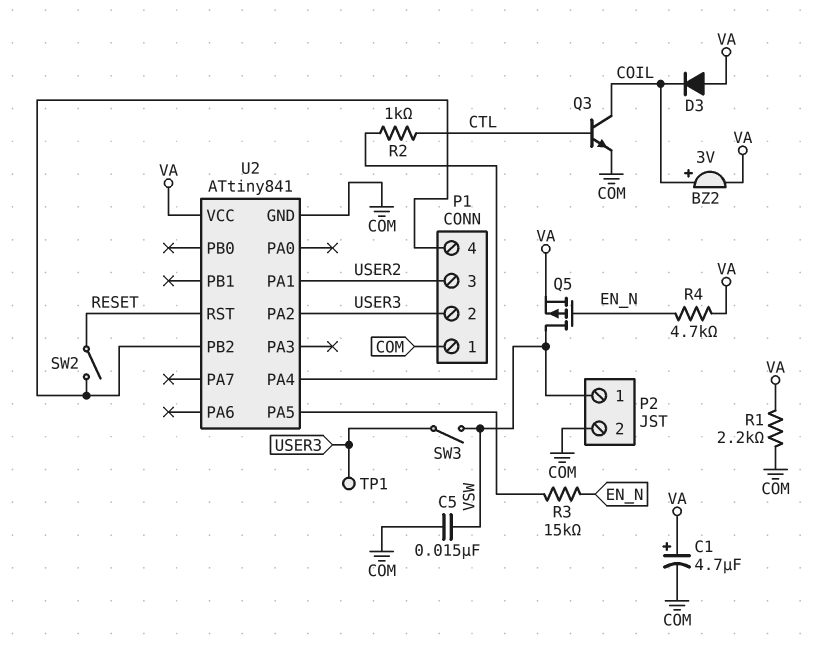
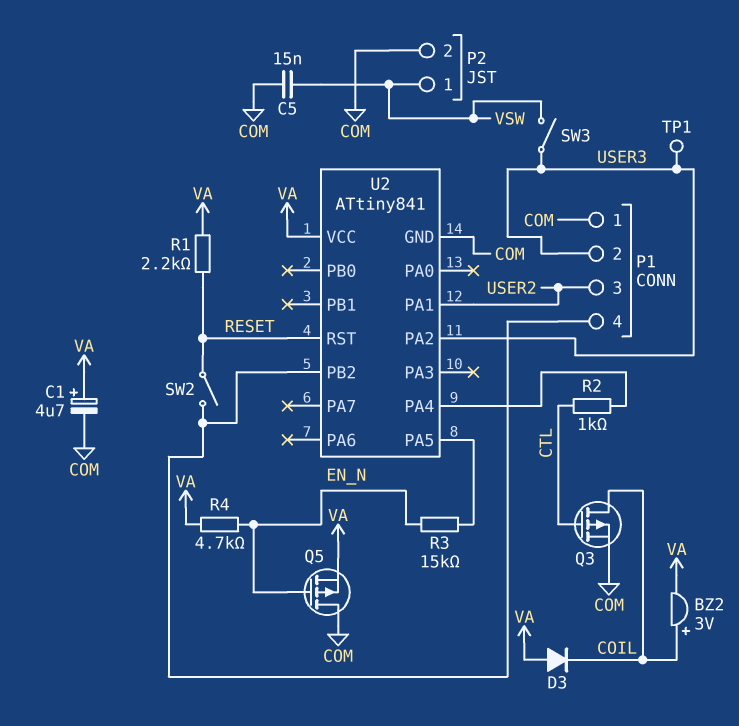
Q3: NPN (B CTL, C COIL, E COM) -> PMOS (G CTL, D COIL, S COM)
Q5: PMOS (G EN_N, D VSW, S VA) -> PMOS (G EN_N, D COM, S VA)
R1: 2.2k (COM, VA) -> 2.2k (RESET, VA)

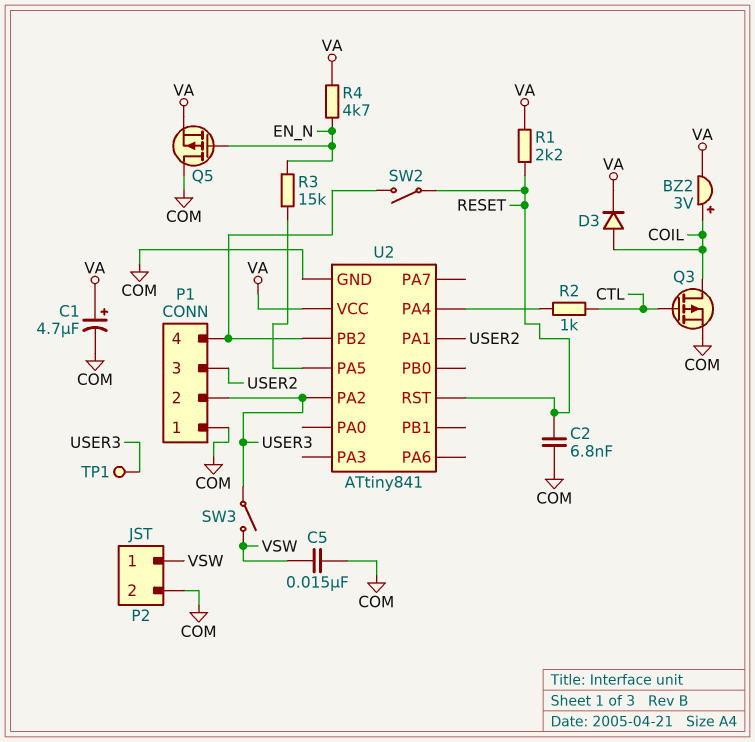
C2: none -> 6.8nF (COM, RESET)
D3: diode (A VA, K COIL) -> diode (A COIL, K VA)

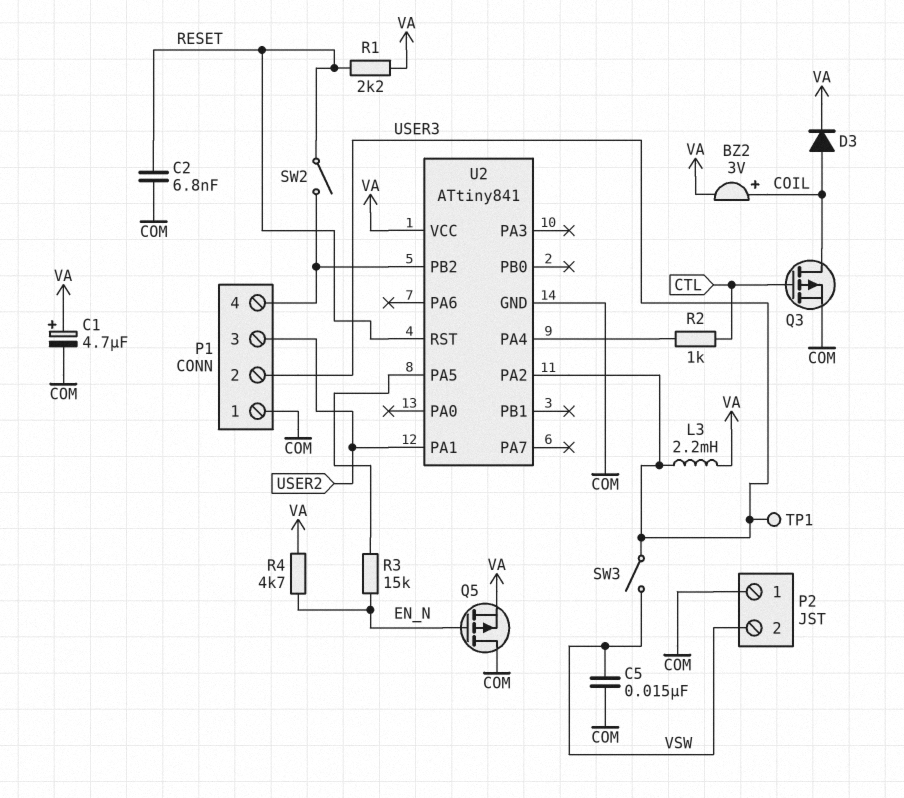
L3: none -> 2.2mH (USER3, VA)
P2 pin 1: VSW -> COM
P2 pin 2: COM -> VSW

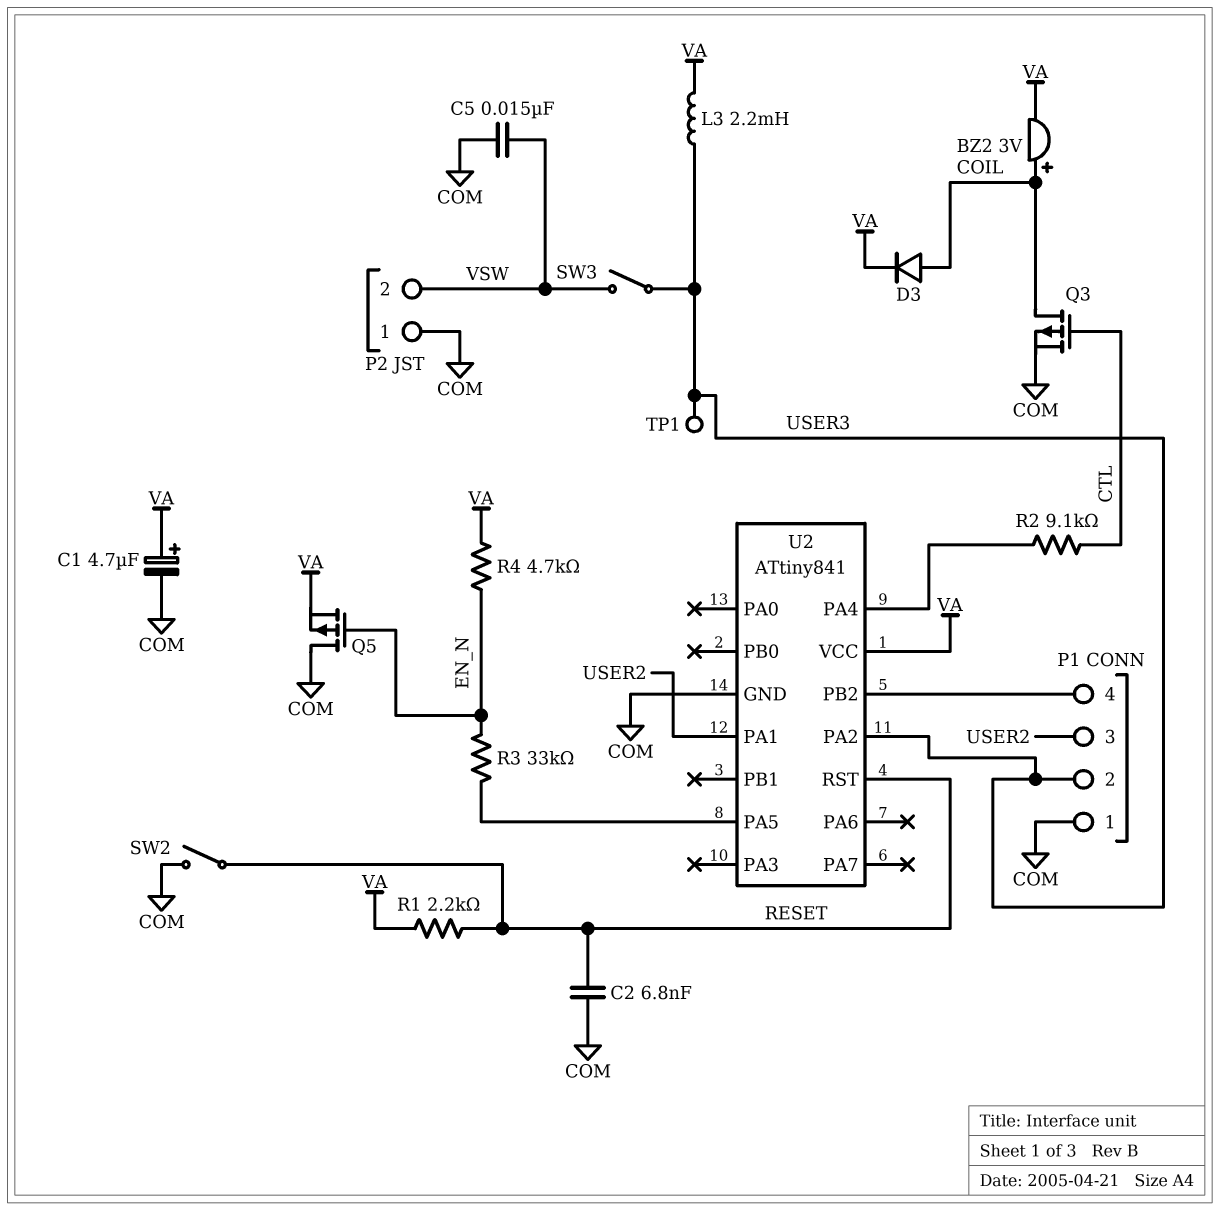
R2: 1k (CTL, U2/PA4) -> 9.1k (CTL, U2/PA4)
R3: 15k (EN_N, U2/PA5) -> 33k (EN_N, U2/PA5)
SW2: switch (P1/4, RESET) -> switch (COM, RESET)

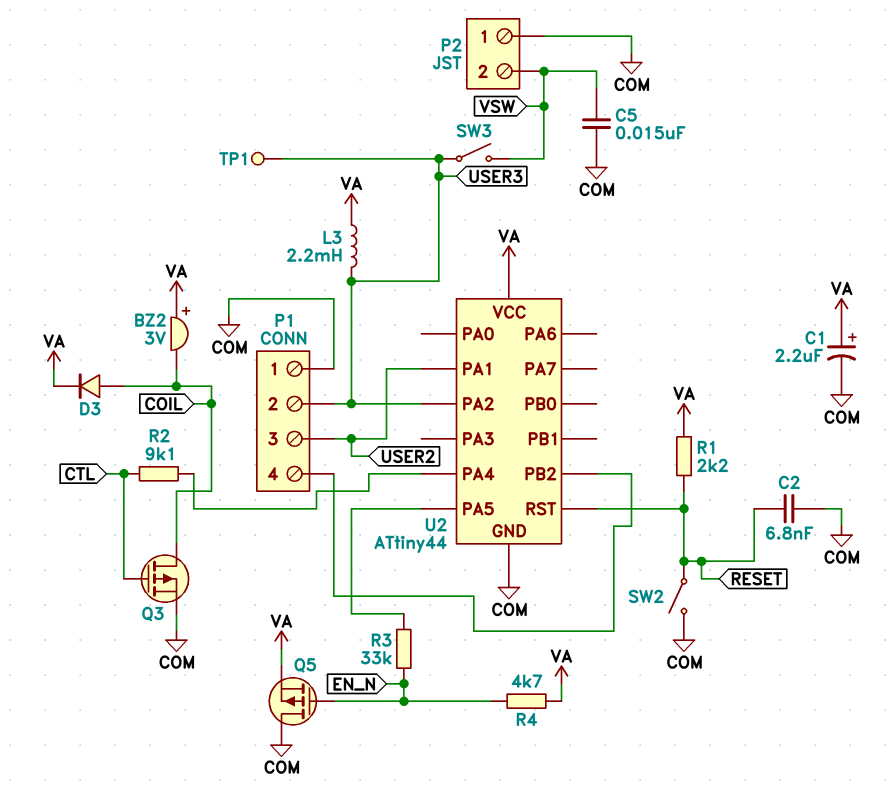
BZ2: buzzer 3V (plus COIL, minus VA) -> buzzer 3V (plus VA, minus COIL)
C1: 4.7uF (plus VA, minus COM) -> 2.2uF (plus VA, minus COM)
U2: ATtiny841 -> ATtiny44

